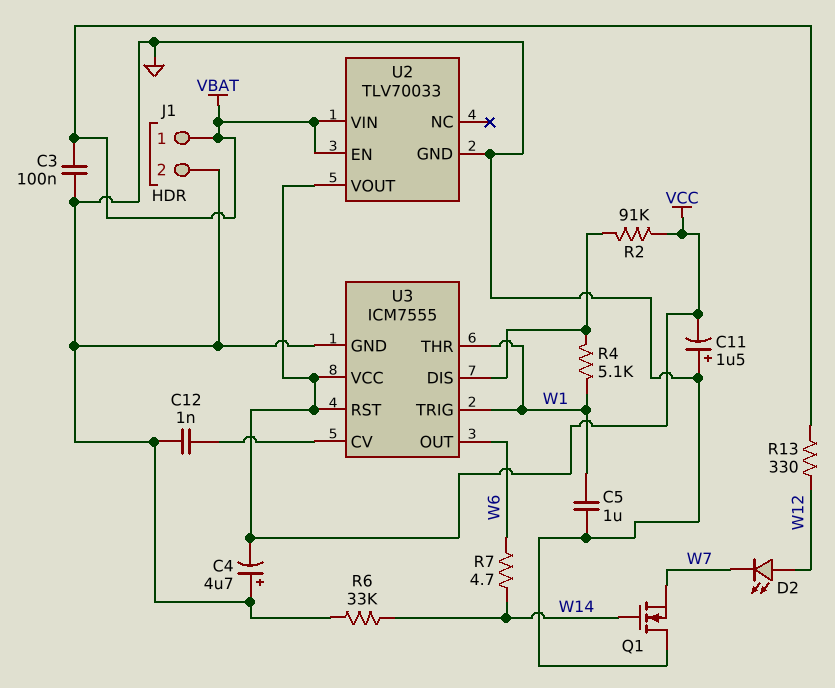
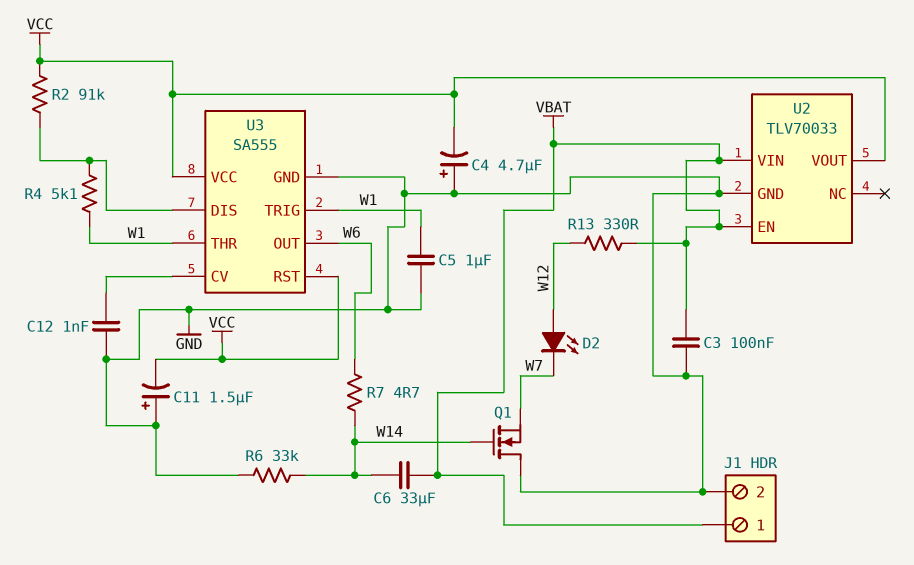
C6: none -> 33uF (VBAT, W14)
U3: ICM7555 -> SA555

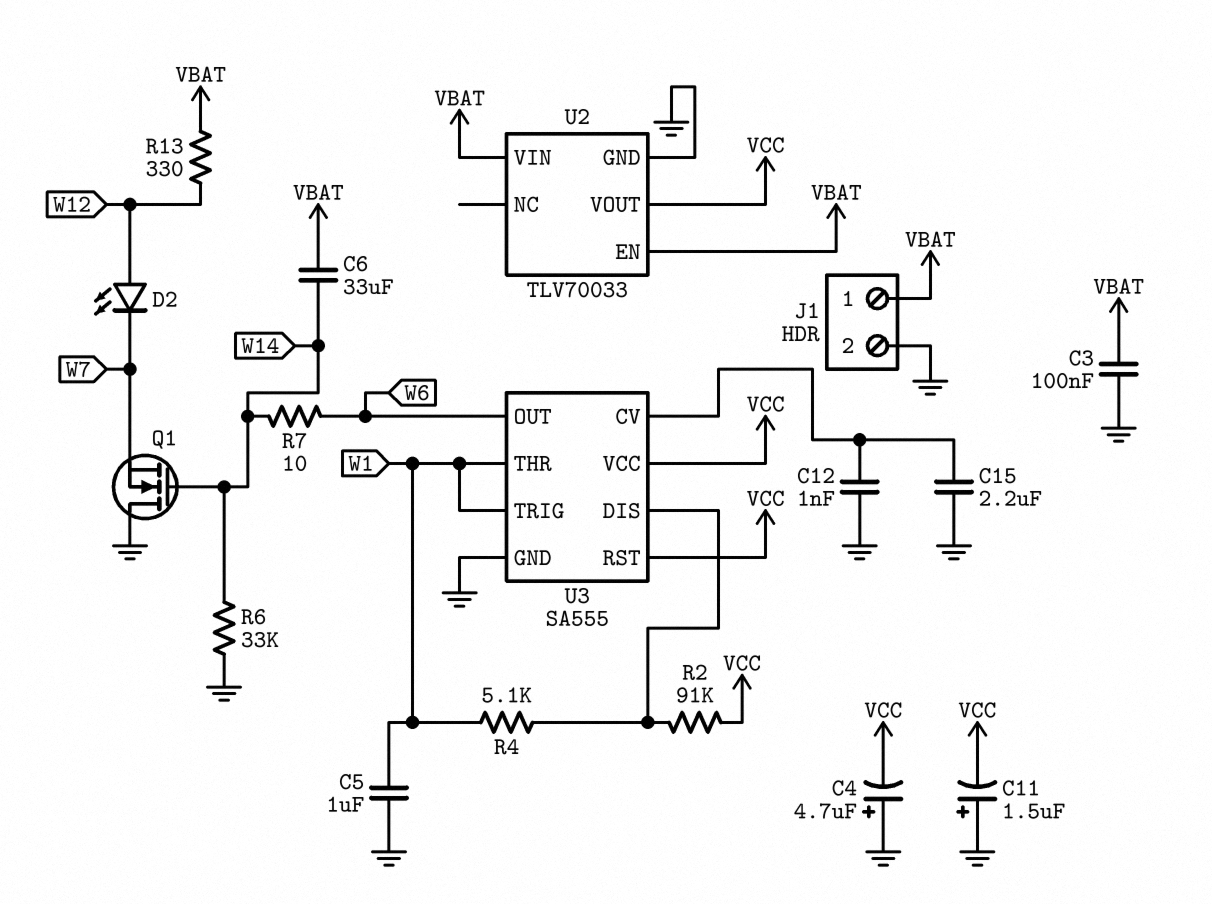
C15: none -> 2.2uF (GND, U3/CV)
R7: 4.7 (W6, W14) -> 10 (W6, W14)

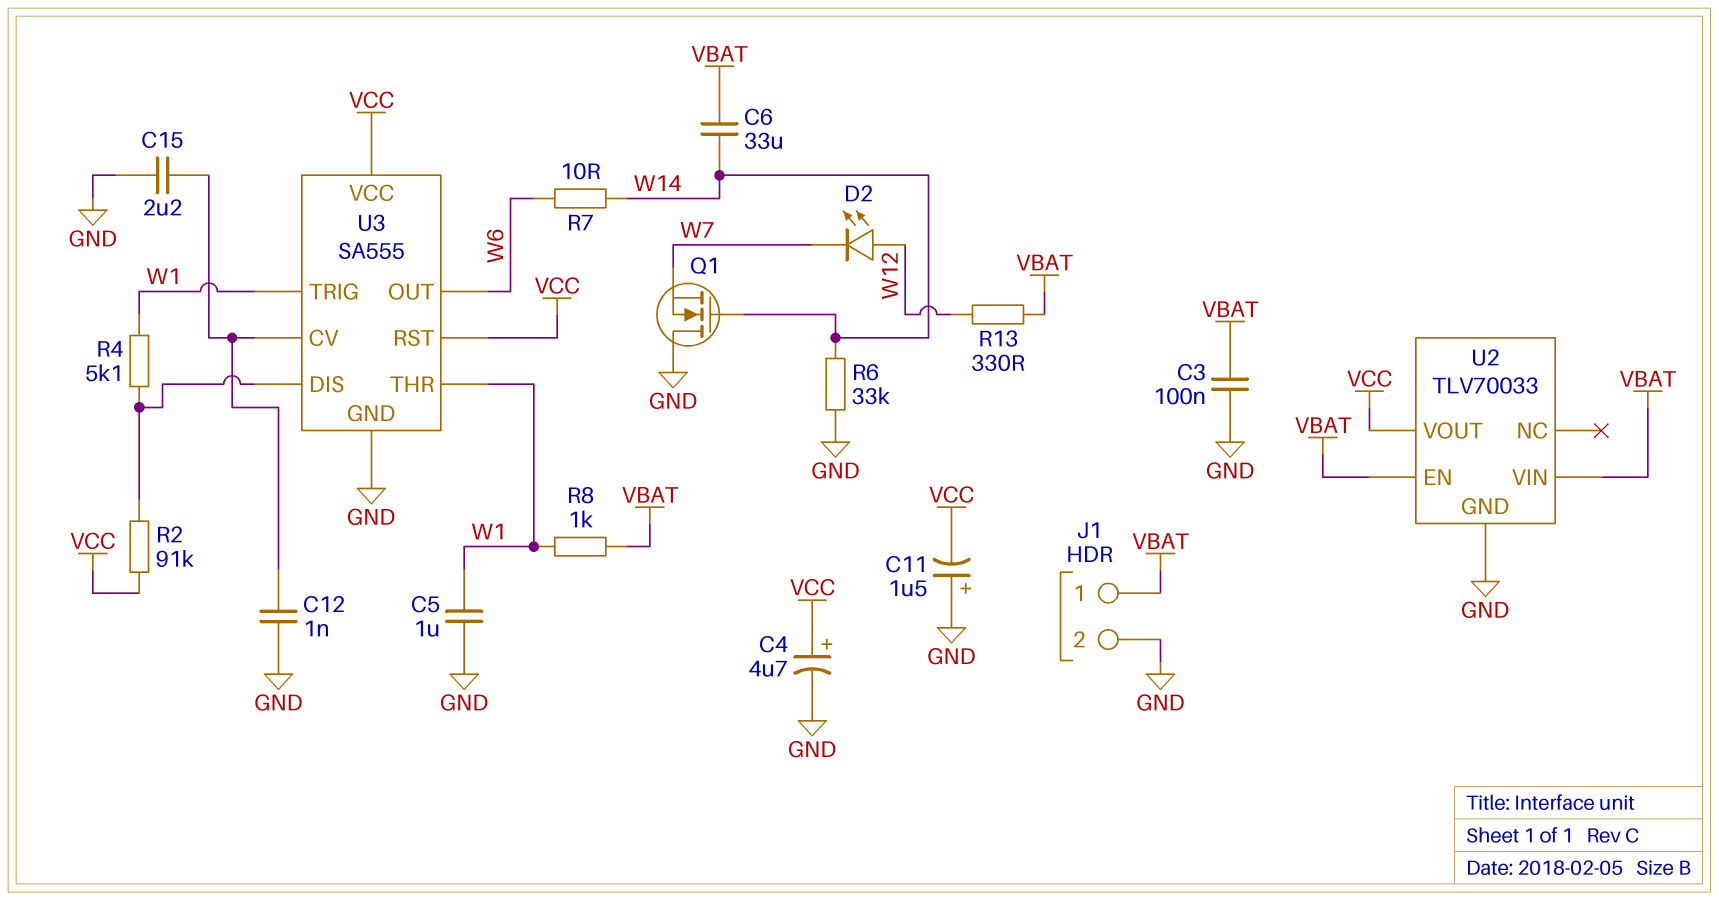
C4: 4.7uF (plus GND, minus VCC) -> 4.7uF (plus VCC, minus GND)
R8: none -> 1k (VBAT, W1)

